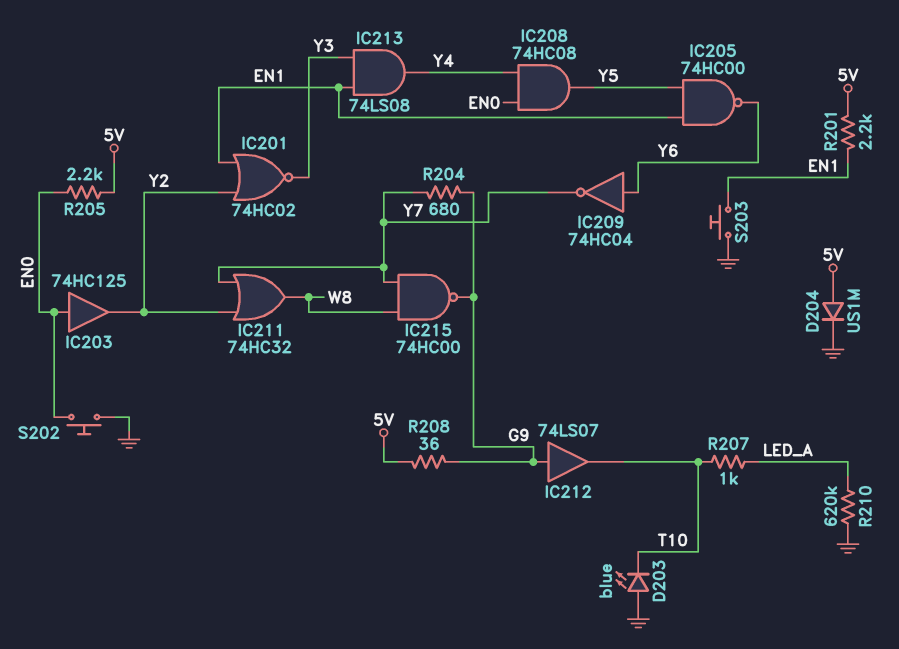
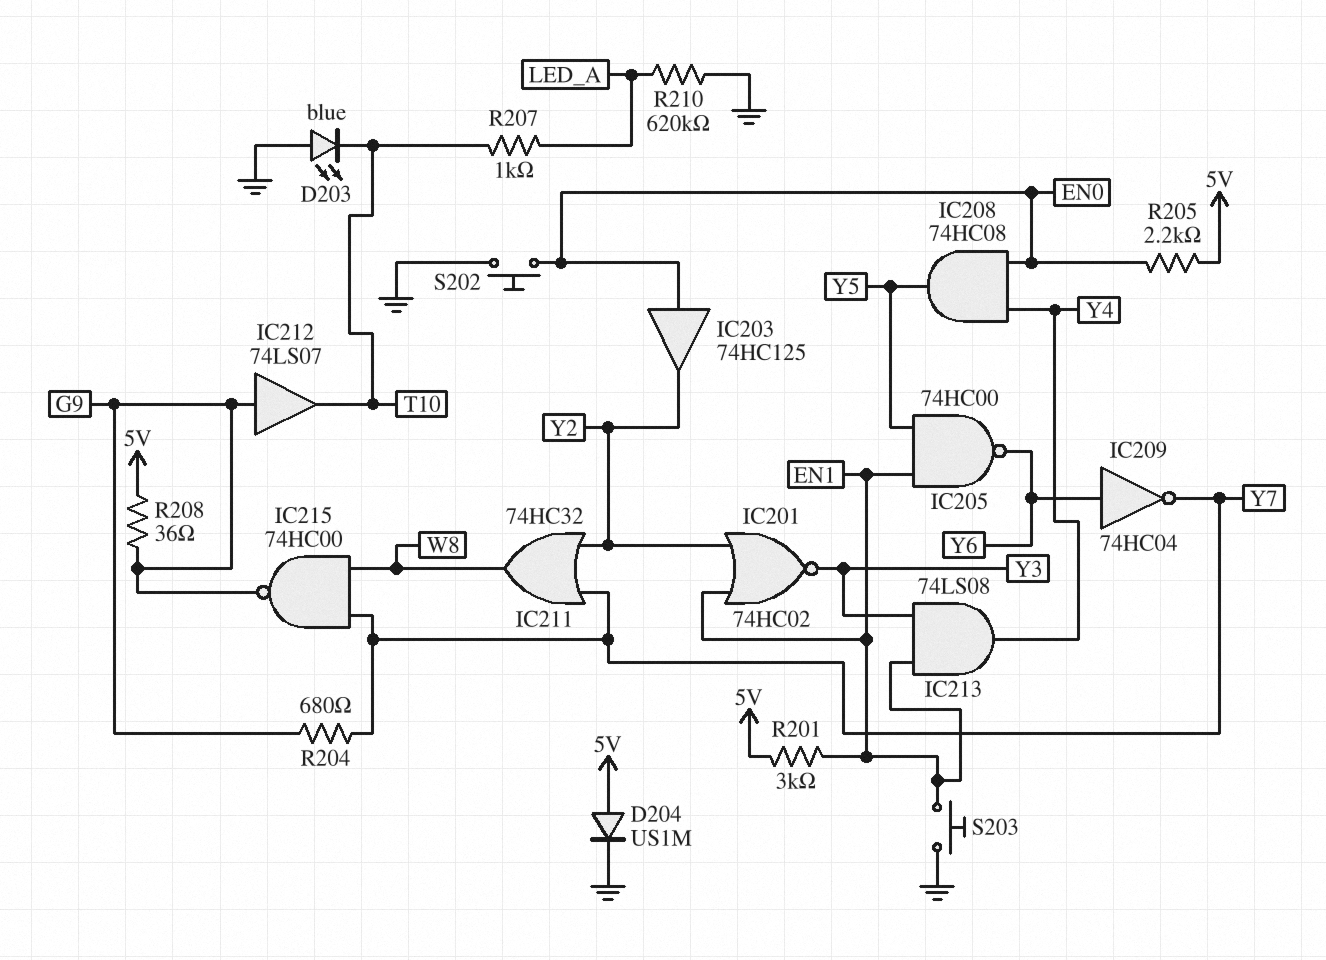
R201: 2.2k (5V, EN1) -> 3k (5V, EN1)

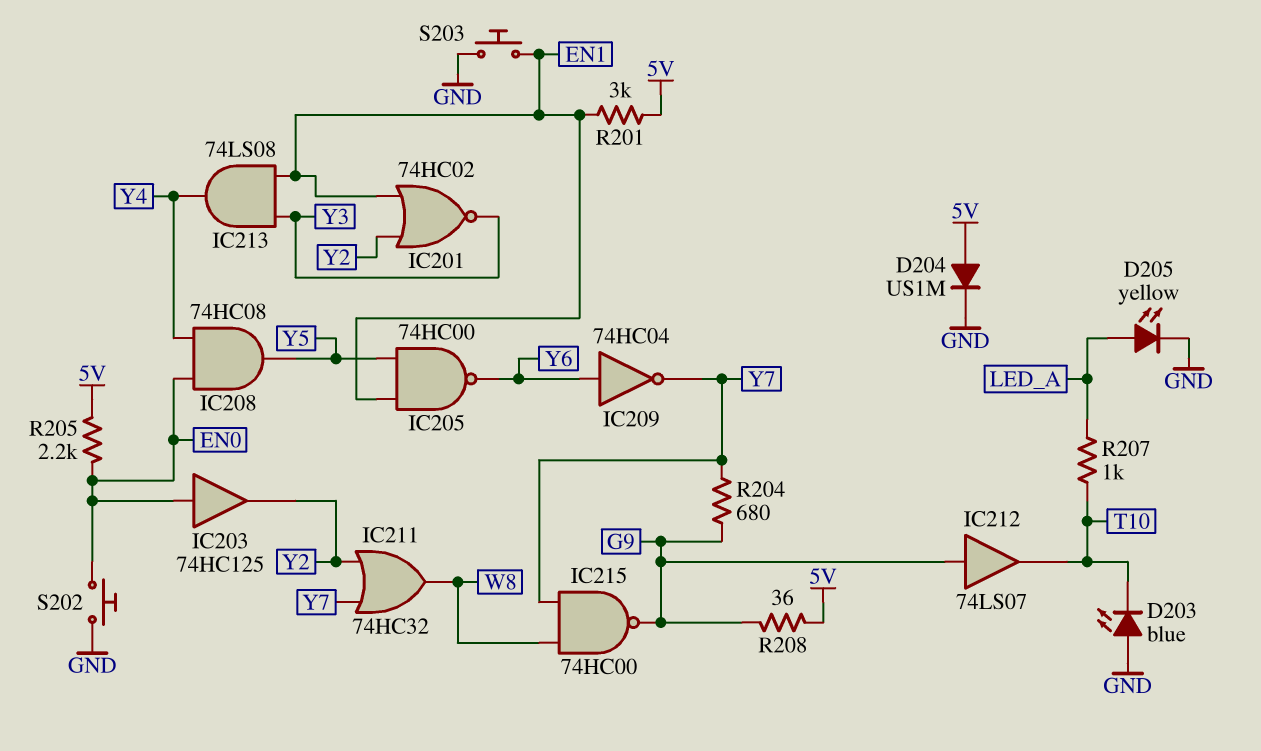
D205: none -> LED yellow (A LED_A, K GND)
R210: 620k (GND, LED_A) -> none

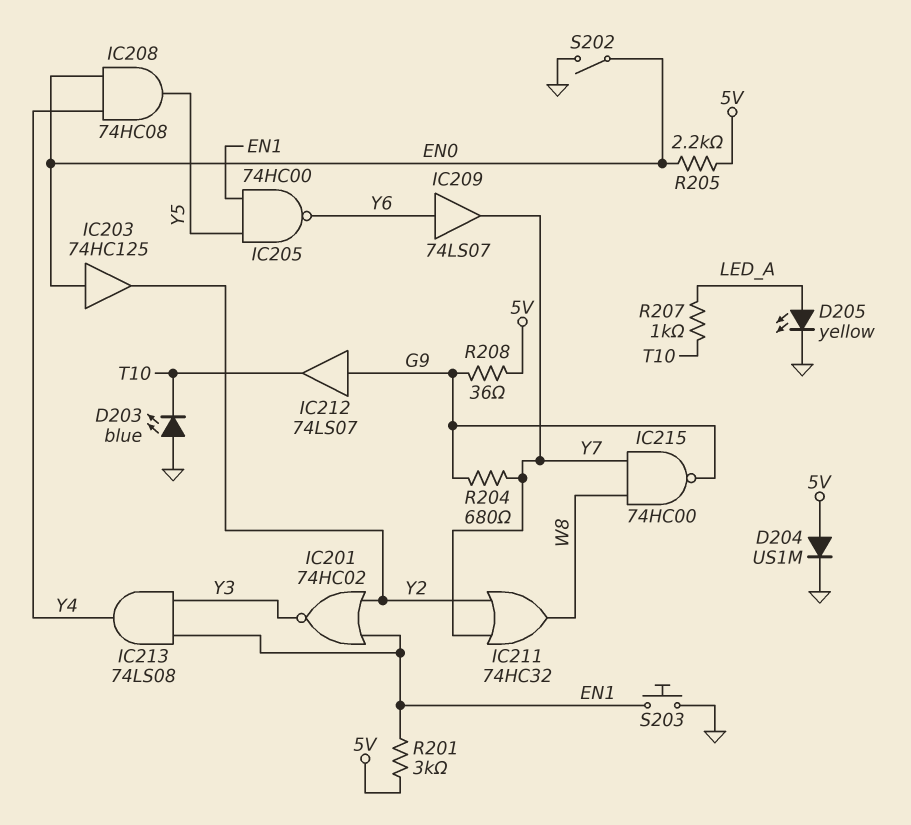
IC209: NOT 74HC04 (in Y6, out Y7) -> buffer 74LS07 (in Y6, out Y7)
S202: button (EN0, GND) -> switch (EN0, GND)

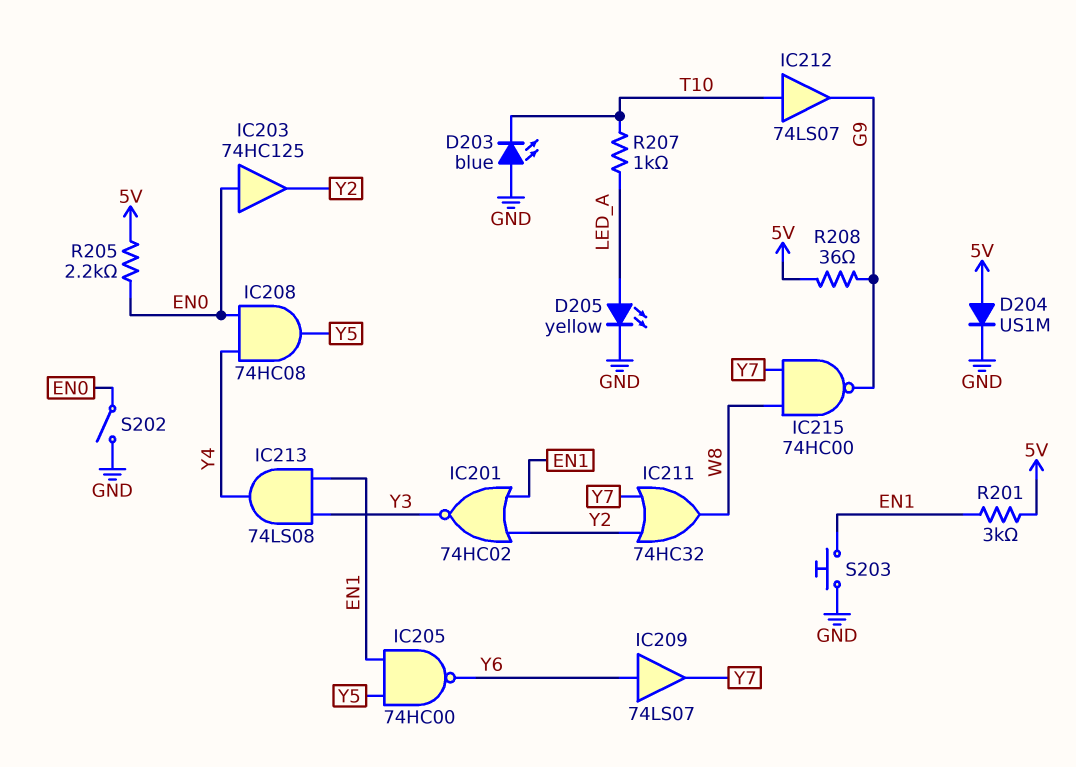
IC212: buffer 74LS07 (in G9, out T10) -> buffer 74LS07 (in T10, out G9)
R204: 680 (G9, Y7) -> none

